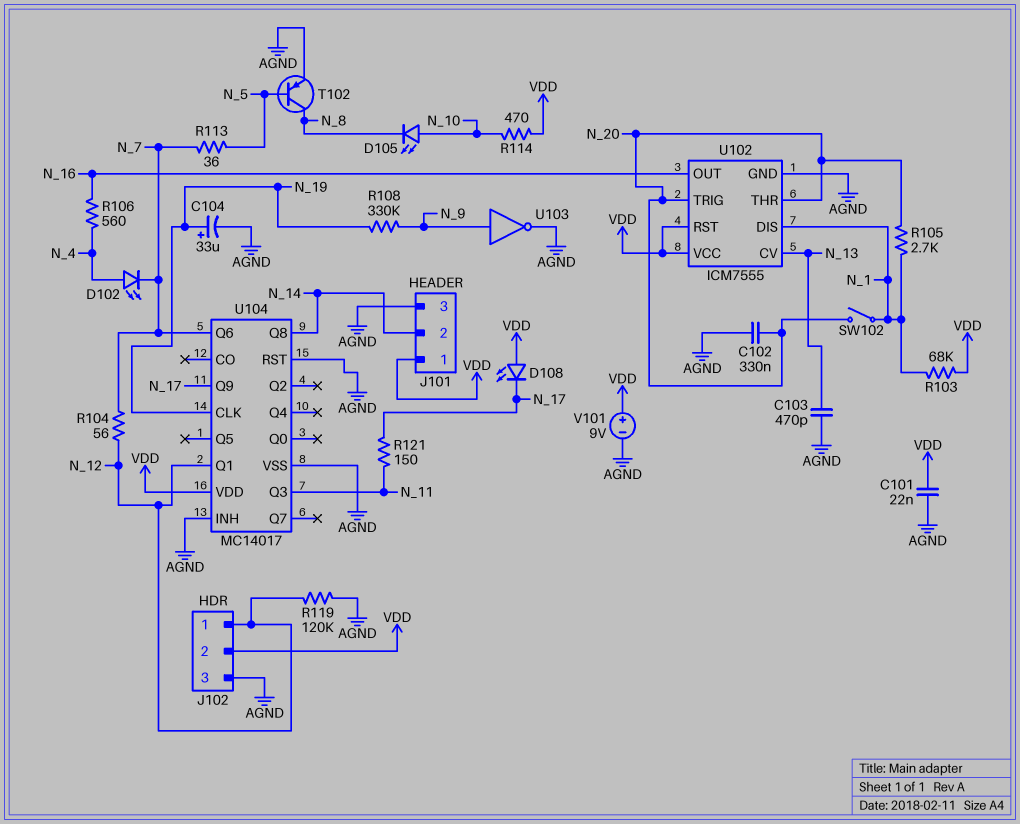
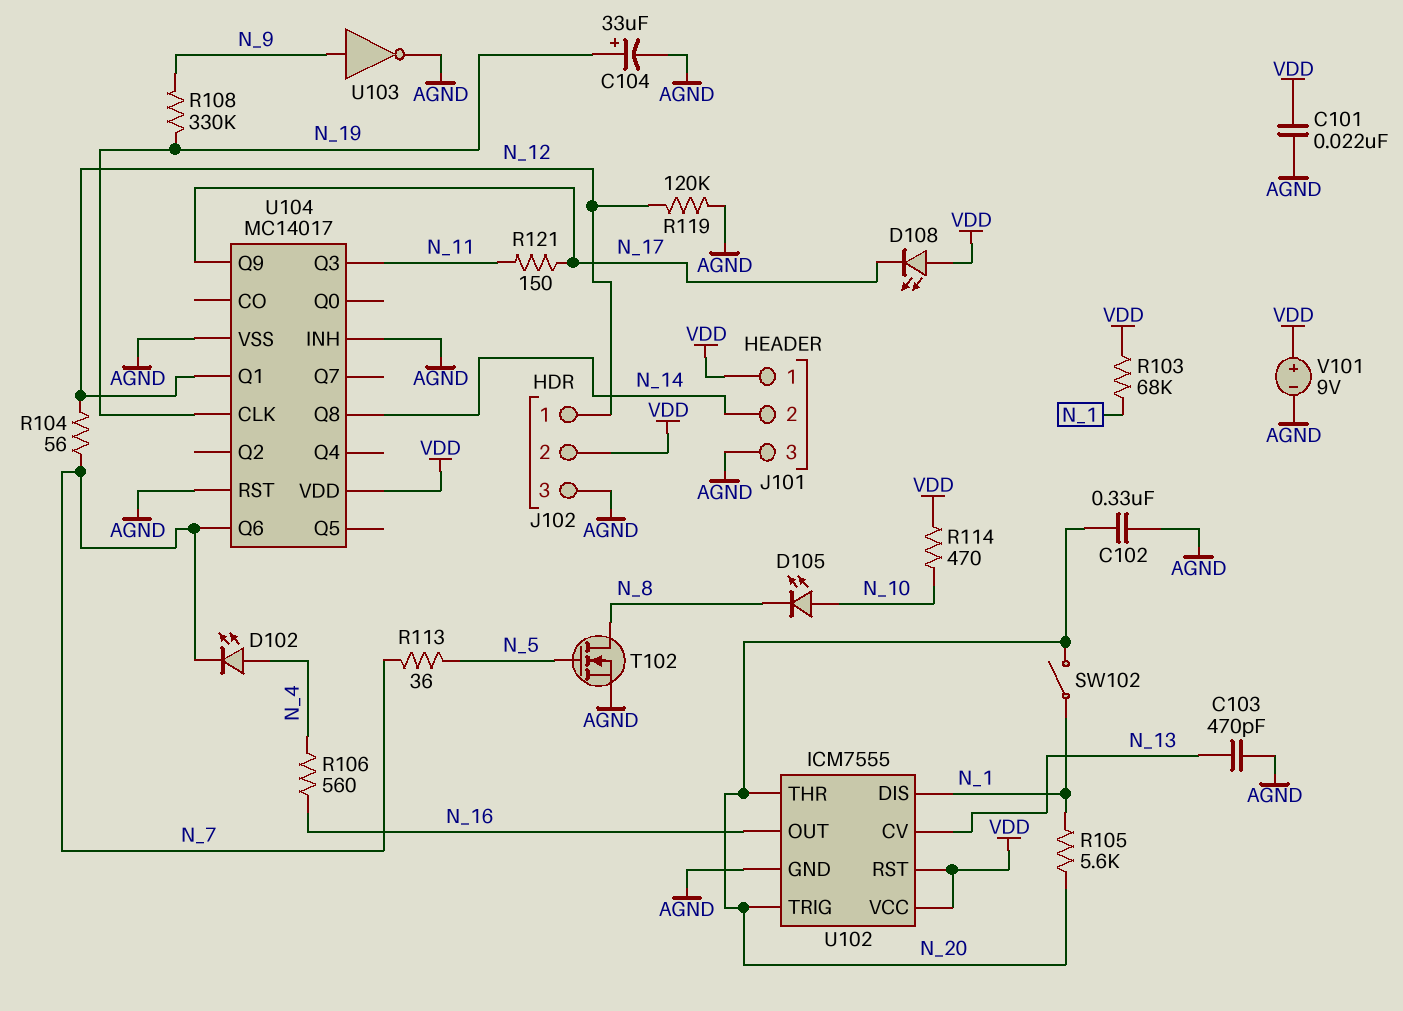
R105: 2.7k (N_1, N_20) -> 5.6k (N_1, N_20)
T102: PNP (B N_5, C N_8, E AGND) -> NMOS (G N_5, D N_8, S AGND)

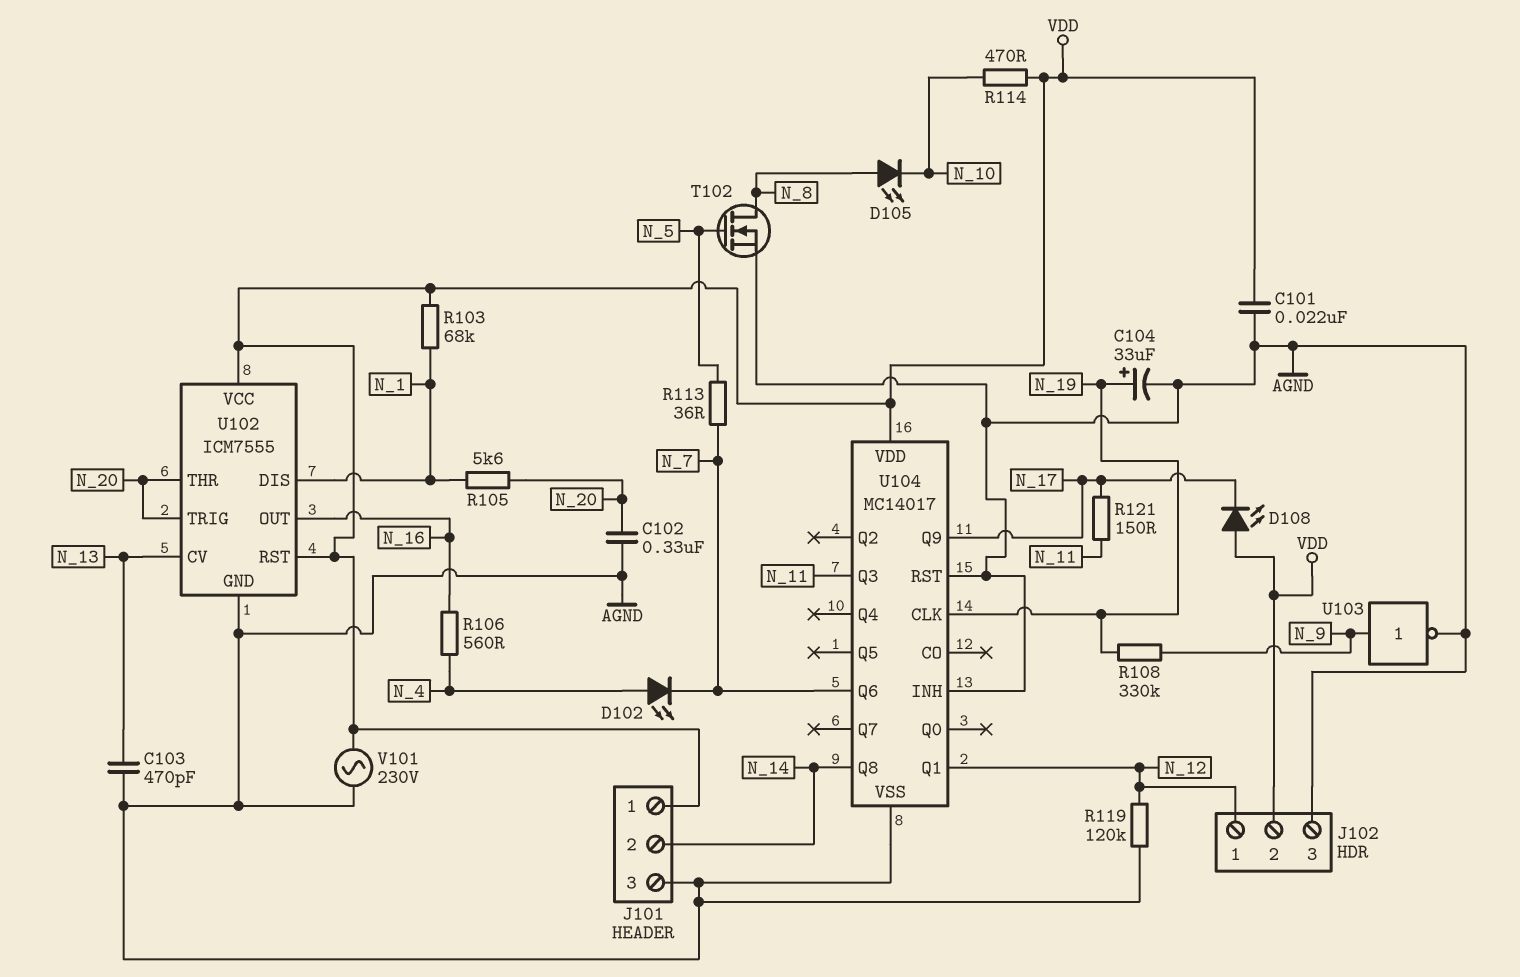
D105: LED (A N_10, K N_8) -> LED (A N_8, K N_10)
R104: 56 (N_7, N_12) -> none
SW102: switch (N_1, N_20) -> none
V101: 9V (plus VDD, minus AGND) -> AC 230V (AGND, VDD)

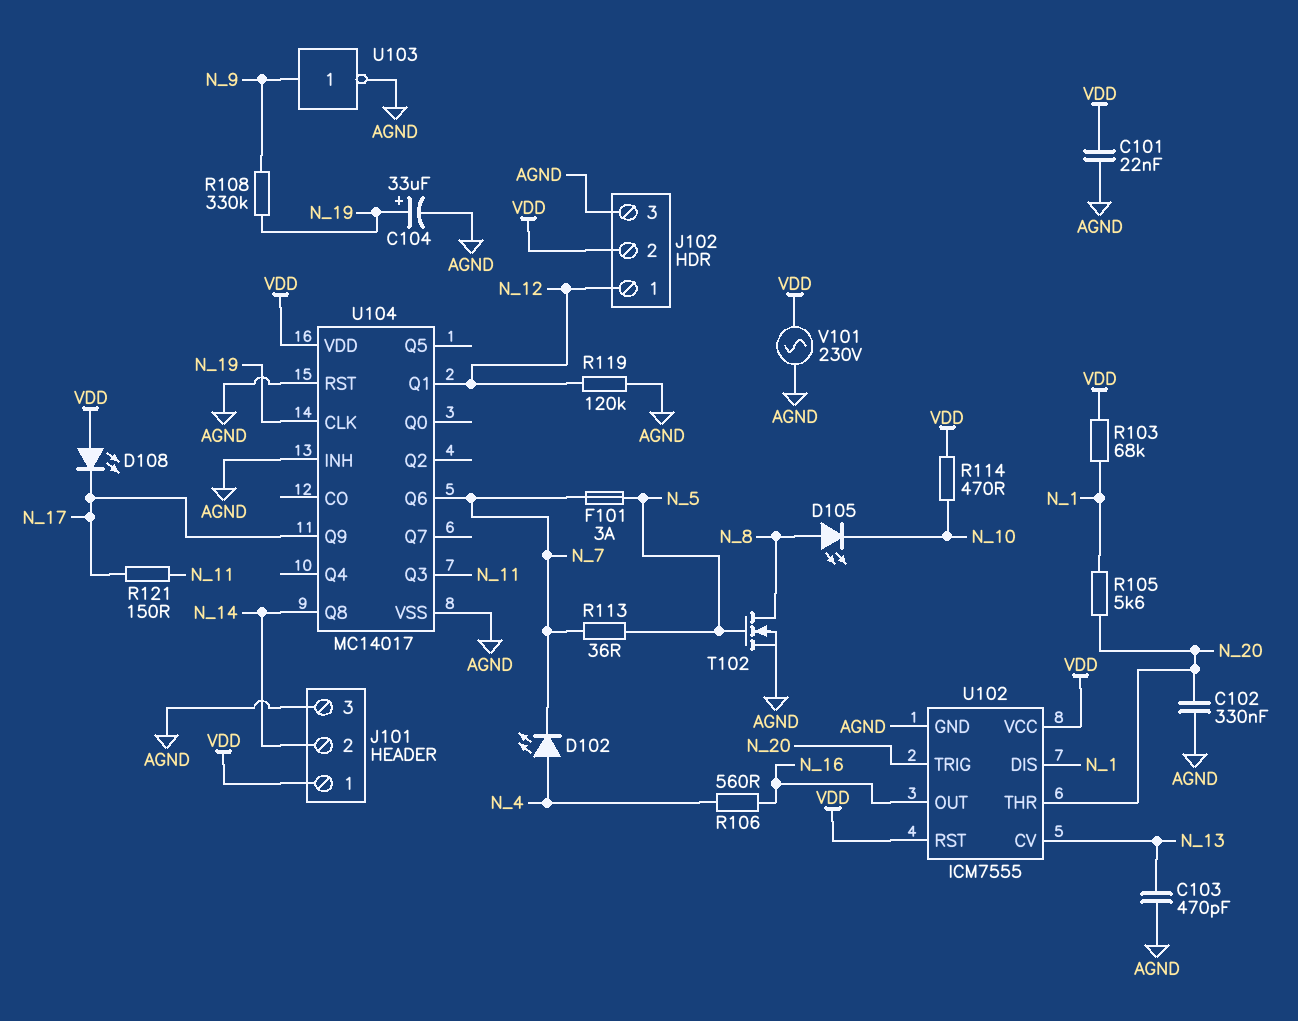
F101: none -> 3A (N_5, N_7)

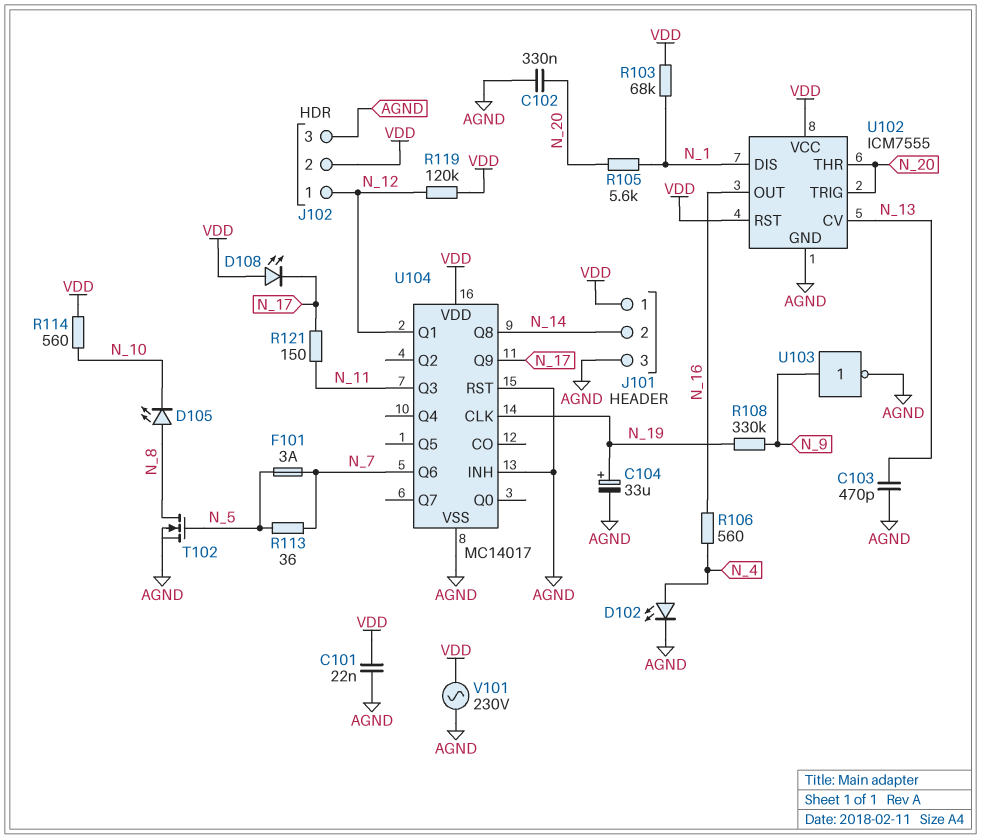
D102: LED (A N_4, K N_7) -> LED (A N_4, K AGND)
R114: 470 (N_10, VDD) -> 560 (N_10, VDD)
R119: 120k (AGND, N_12) -> 120k (N_12, VDD)

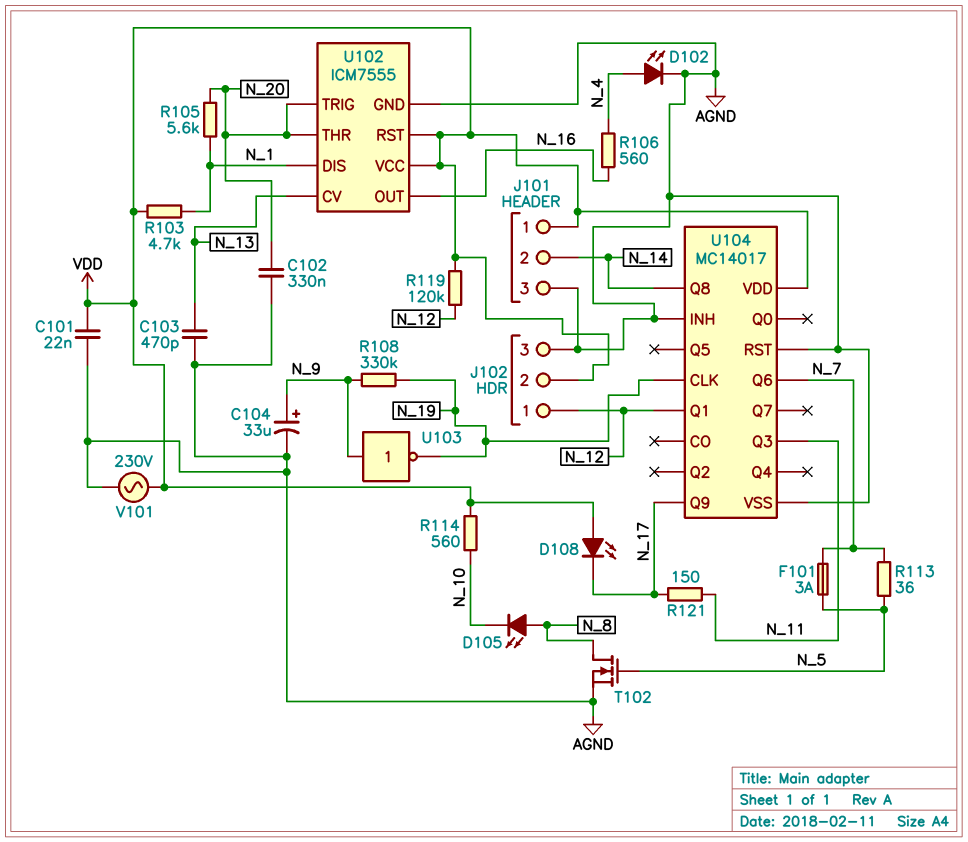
C104: 33uF (plus N_19, minus AGND) -> 33uF (plus N_9, minus AGND)
R103: 68k (N_1, VDD) -> 4.7k (N_1, VDD)
U103: NOT (in N_9, out AGND) -> NOT (in N_9, out N_19)

